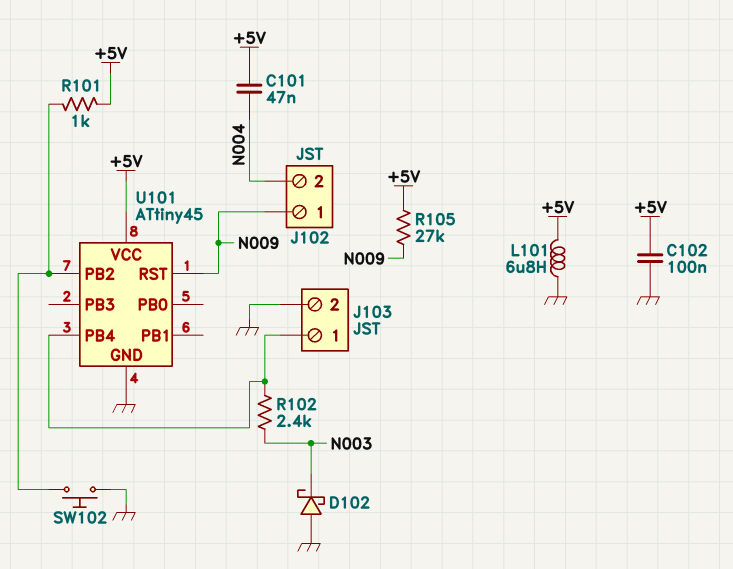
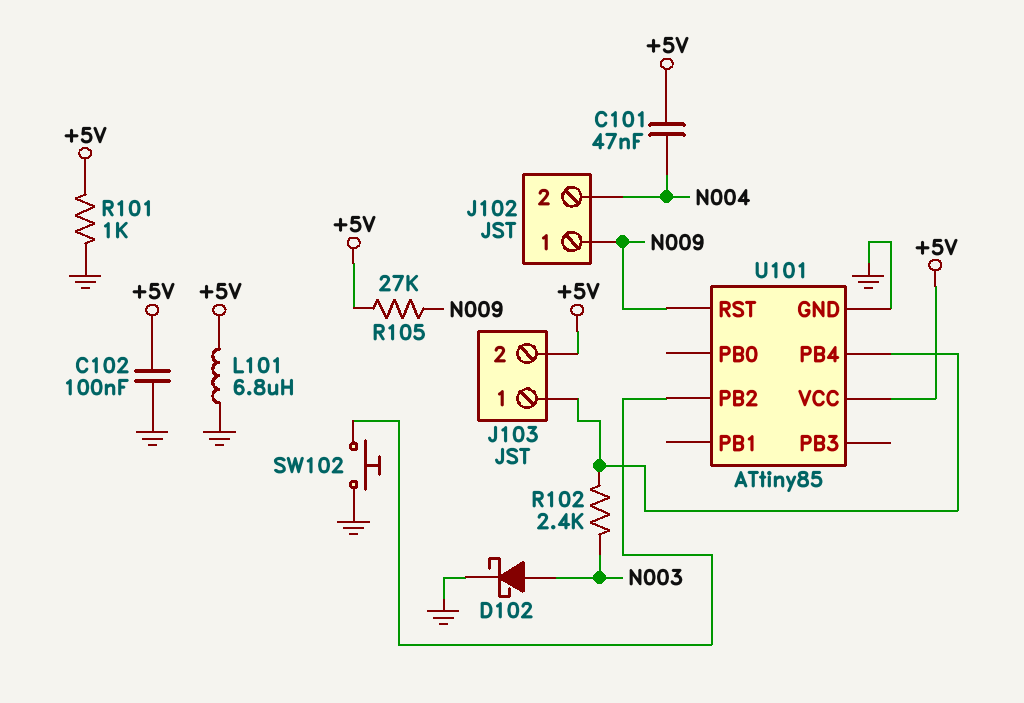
D102: schottky (A GND, K N003) -> schottky (A N003, K GND)
J103 pin 2: GND -> +5V
R101: 1k (+5V, U101/PB2) -> 1k (+5V, GND)
U101: ATtiny45 -> ATtiny85

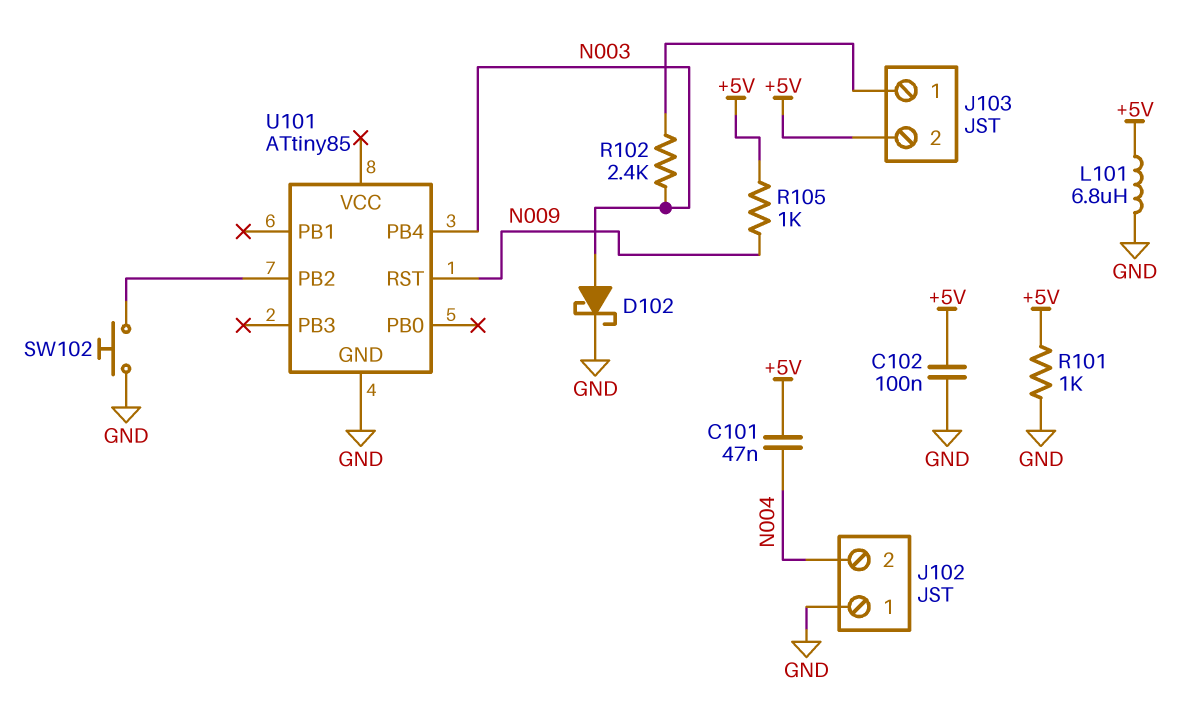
J102 pin 1: N009 -> GND
R105: 27k (+5V, N009) -> 1k (+5V, N009)
U101 pin PB4: J103/1 -> N003
U101 pin VCC: +5V -> none

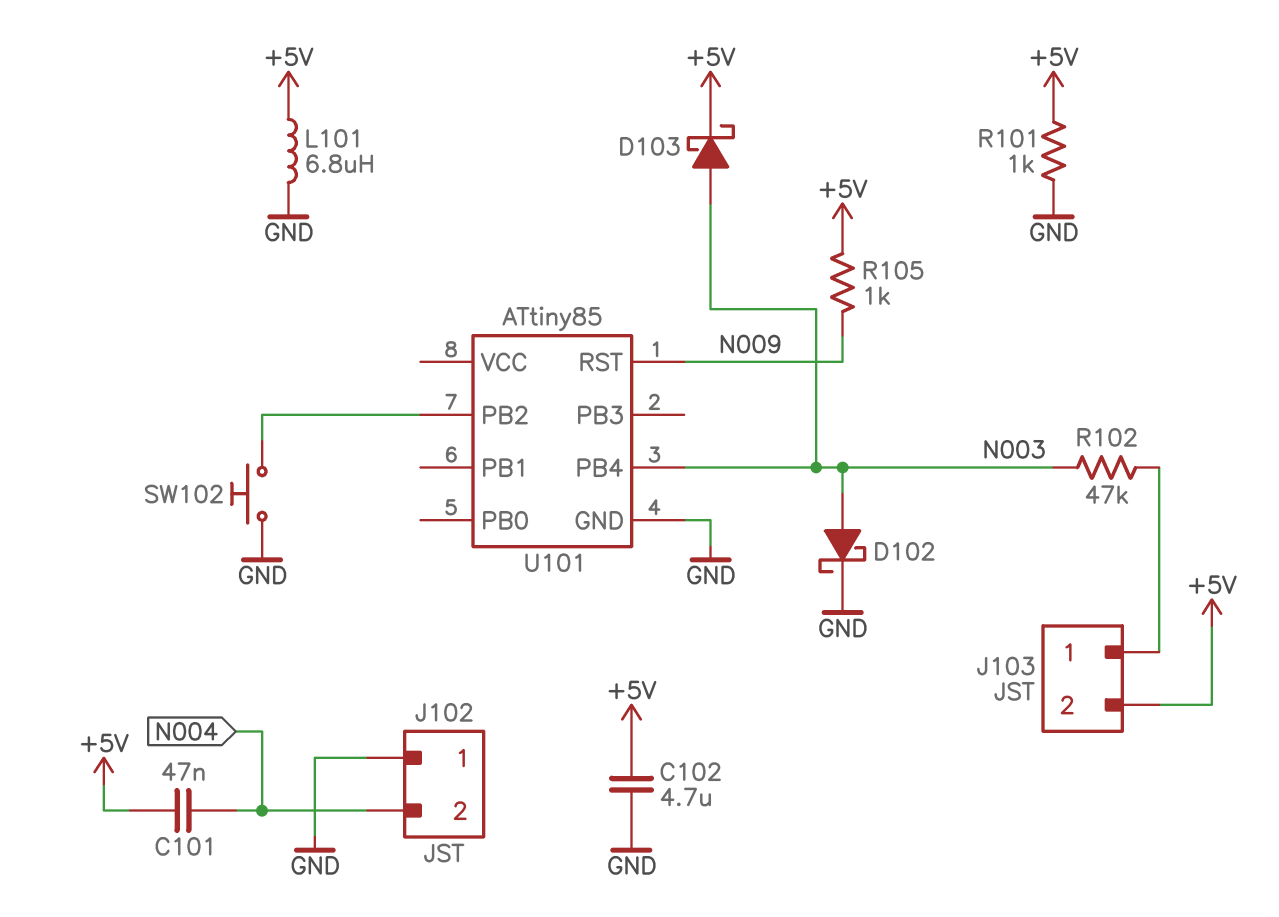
C102: 100nF (+5V, GND) -> 4.7uF (+5V, GND)
D103: none -> schottky (A N003, K +5V)
R102: 2.4k (J103/1, N003) -> 47k (J103/1, N003)

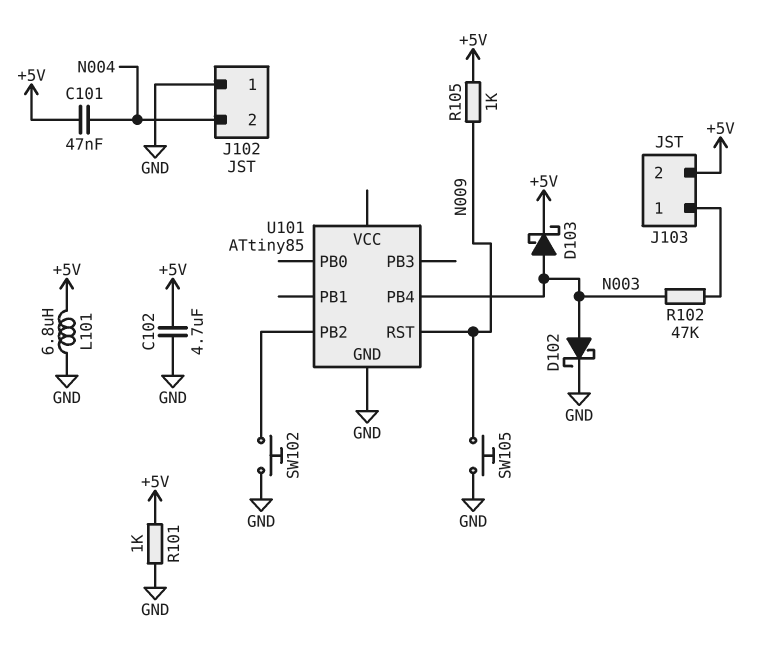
SW105: none -> button (GND, N009)

